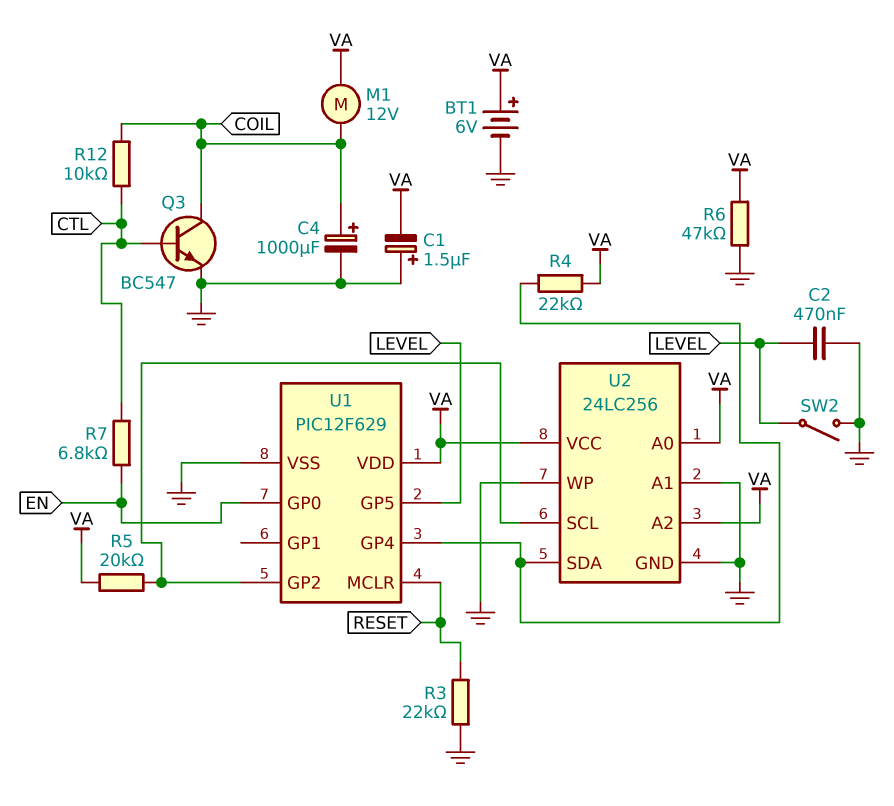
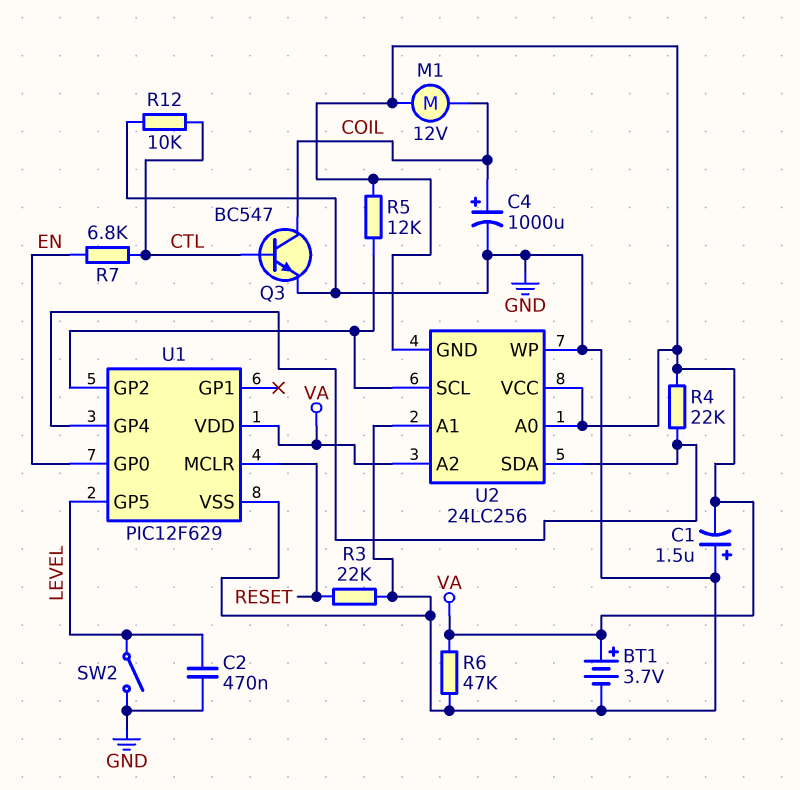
BT1: 6V (plus VA, minus GND) -> 3.7V (plus VA, minus GND)
R5: 20k (U1/GP2, VA) -> 12k (U1/GP2, VA)
R12: 10k (COIL, CTL) -> 10k (CTL, GND)
U2 pin GND: GND -> VA

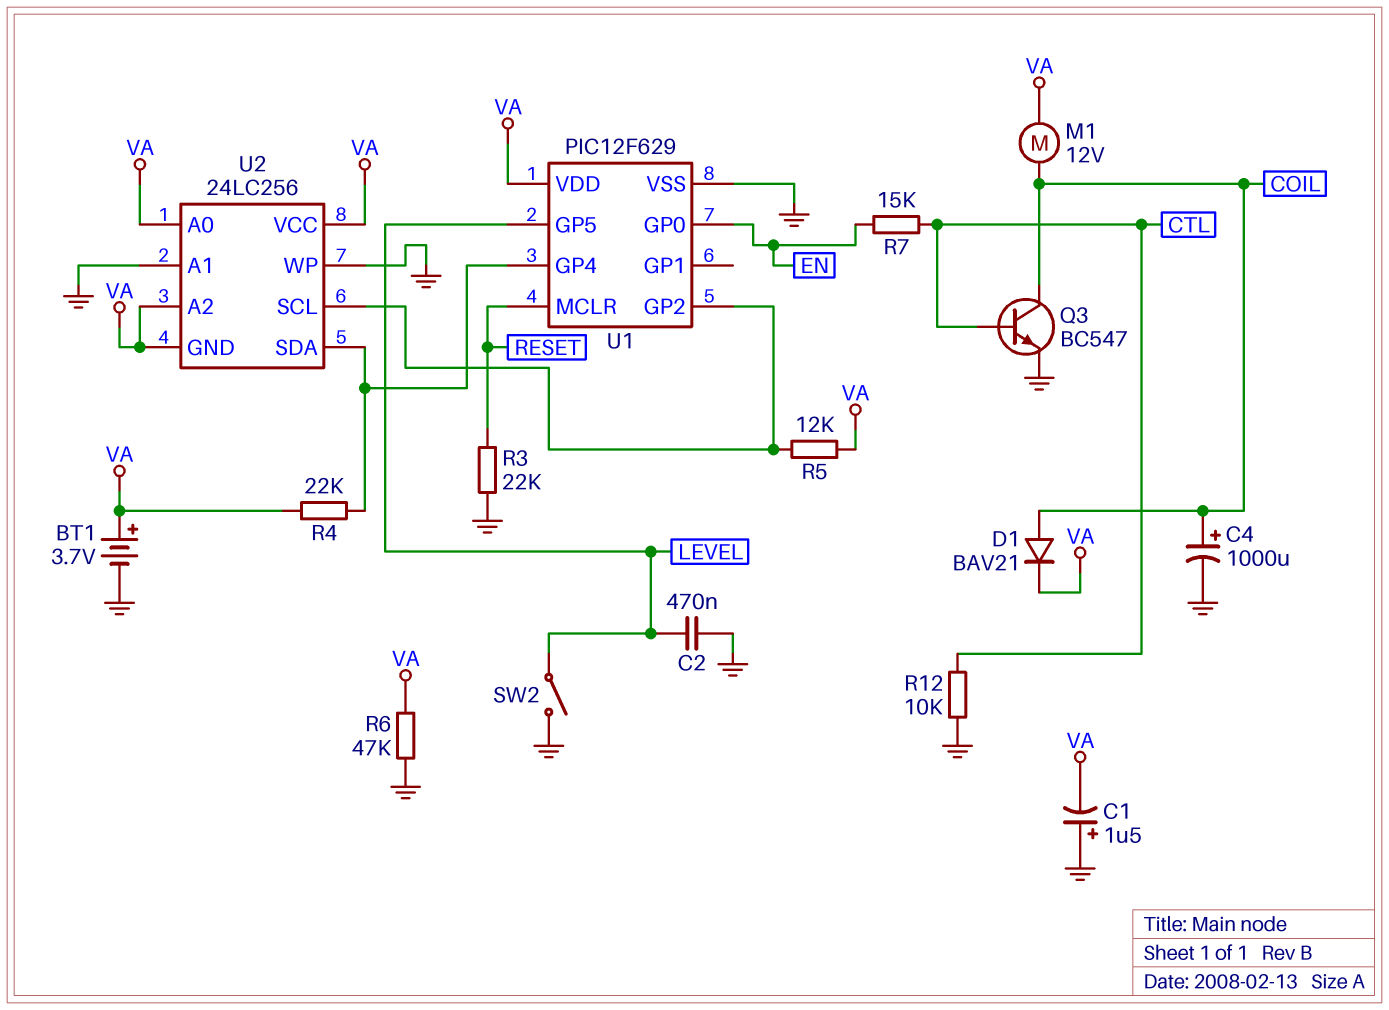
D1: none -> diode BAV21 (A COIL, K VA)
R7: 6.8k (CTL, EN) -> 15k (CTL, EN)

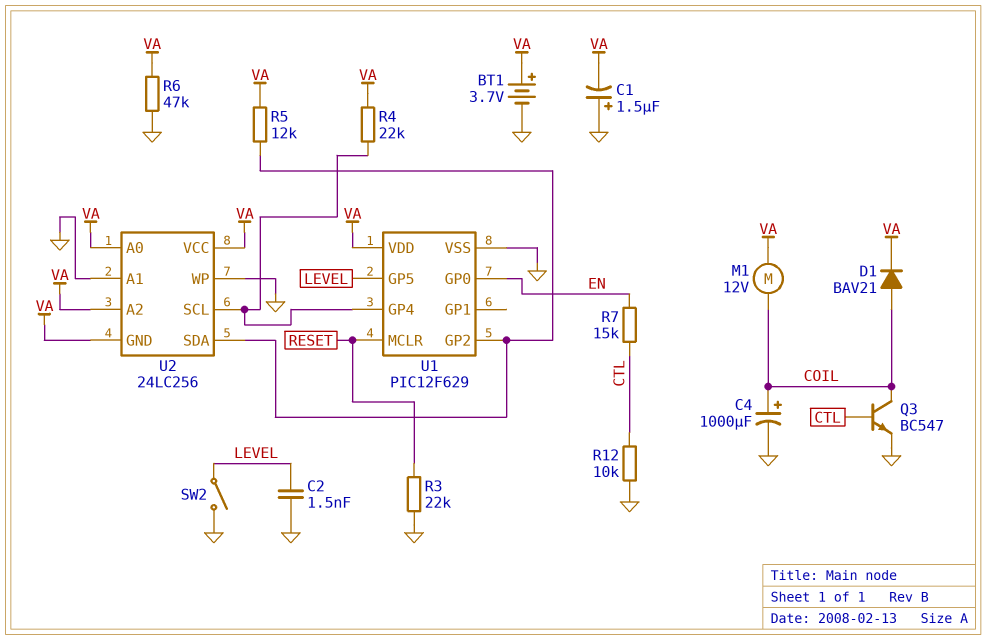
C2: 470nF (GND, LEVEL) -> 1.5nF (GND, LEVEL)
U2 pin SCL: U1/GP2 -> U1/GP4
U2 pin SDA: U1/GP4 -> U1/GP2

